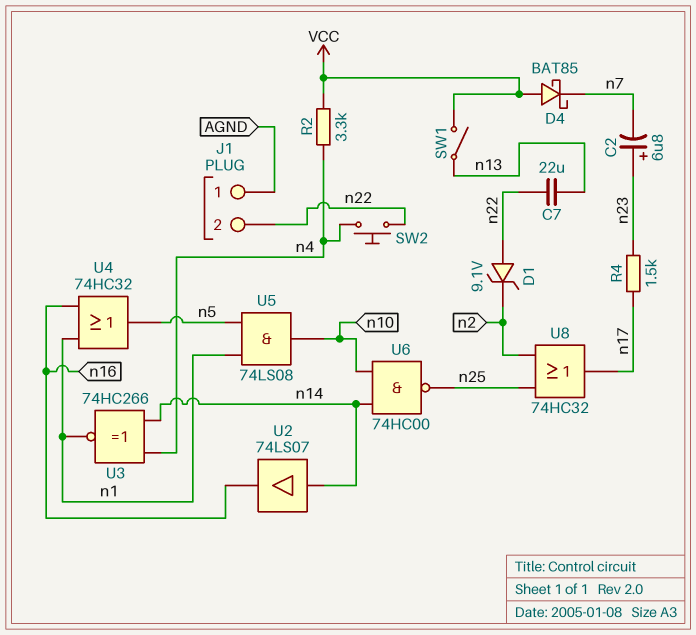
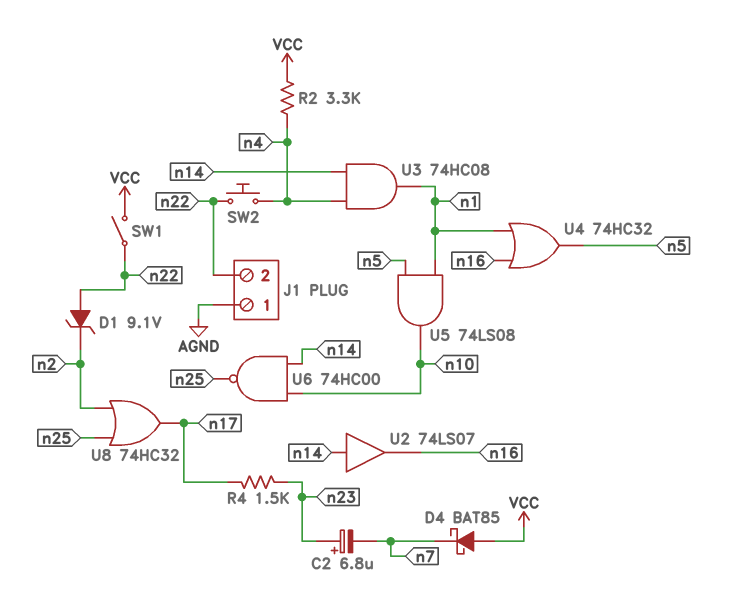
C7: 22uF (n13, n22) -> none
SW1: switch (VCC, n13) -> switch (VCC, n22)
U3: XNOR 74HC266 (in n4, in n14, out n1) -> AND 74HC08 (in n4, in n14, out n1)

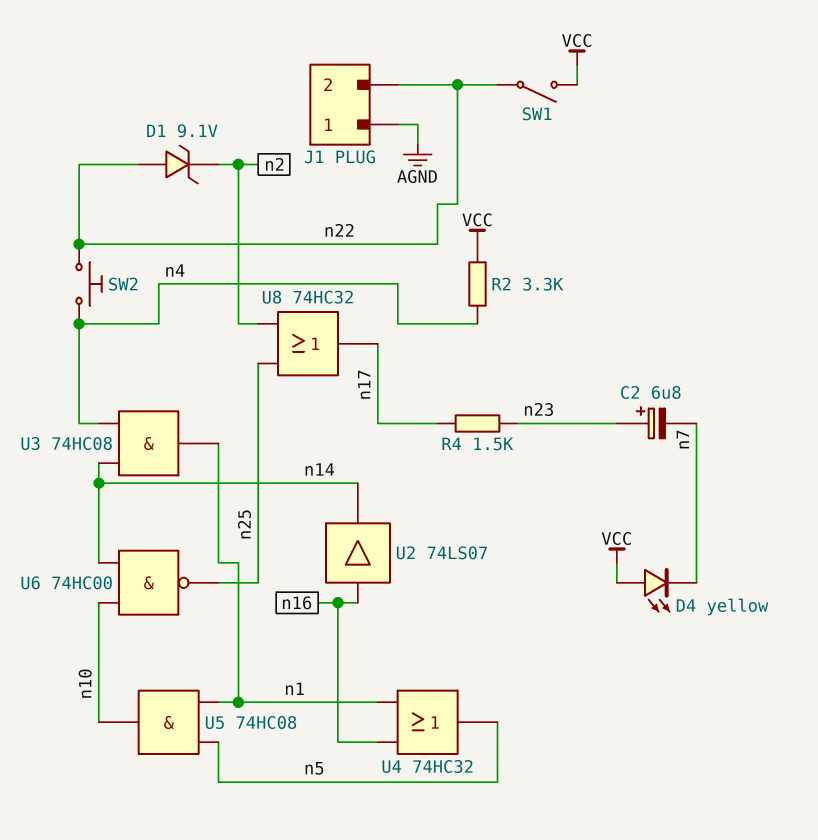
D4: schottky BAT85 (A VCC, K n7) -> LED yellow (A VCC, K n7)
U2: buffer 74LS07 (in n14, out n16) -> buffer 74LS07 (in n16, out n14)
U5: AND 74LS08 (in n1, in n5, out n10) -> AND 74HC08 (in n1, in n5, out n10)

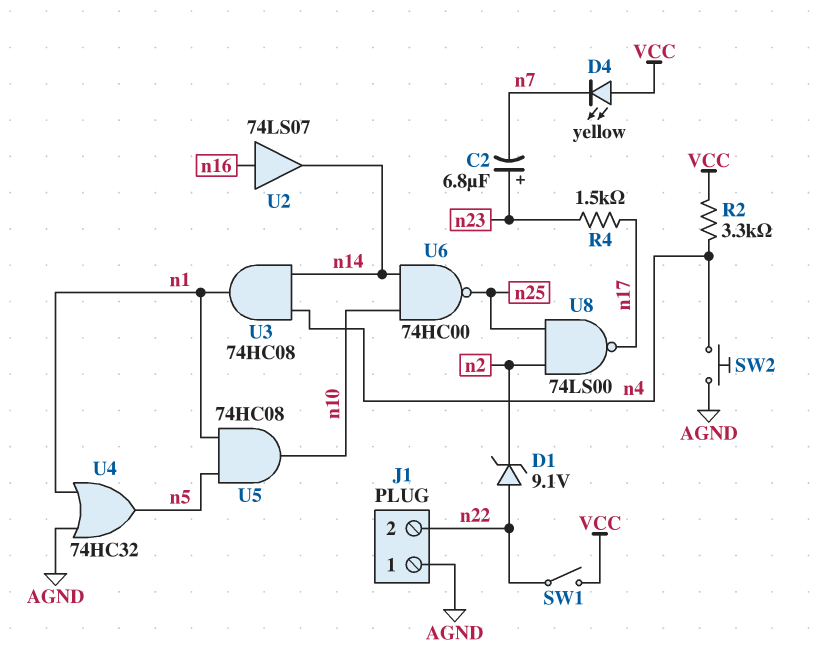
SW2: button (n4, n22) -> button (AGND, n4)
U4: OR 74HC32 (in n1, in n16, out n5) -> OR 74HC32 (in AGND, in n1, out n5)
U8: OR 74HC32 (in n2, in n25, out n17) -> NAND 74LS00 (in n2, in n25, out n17)

